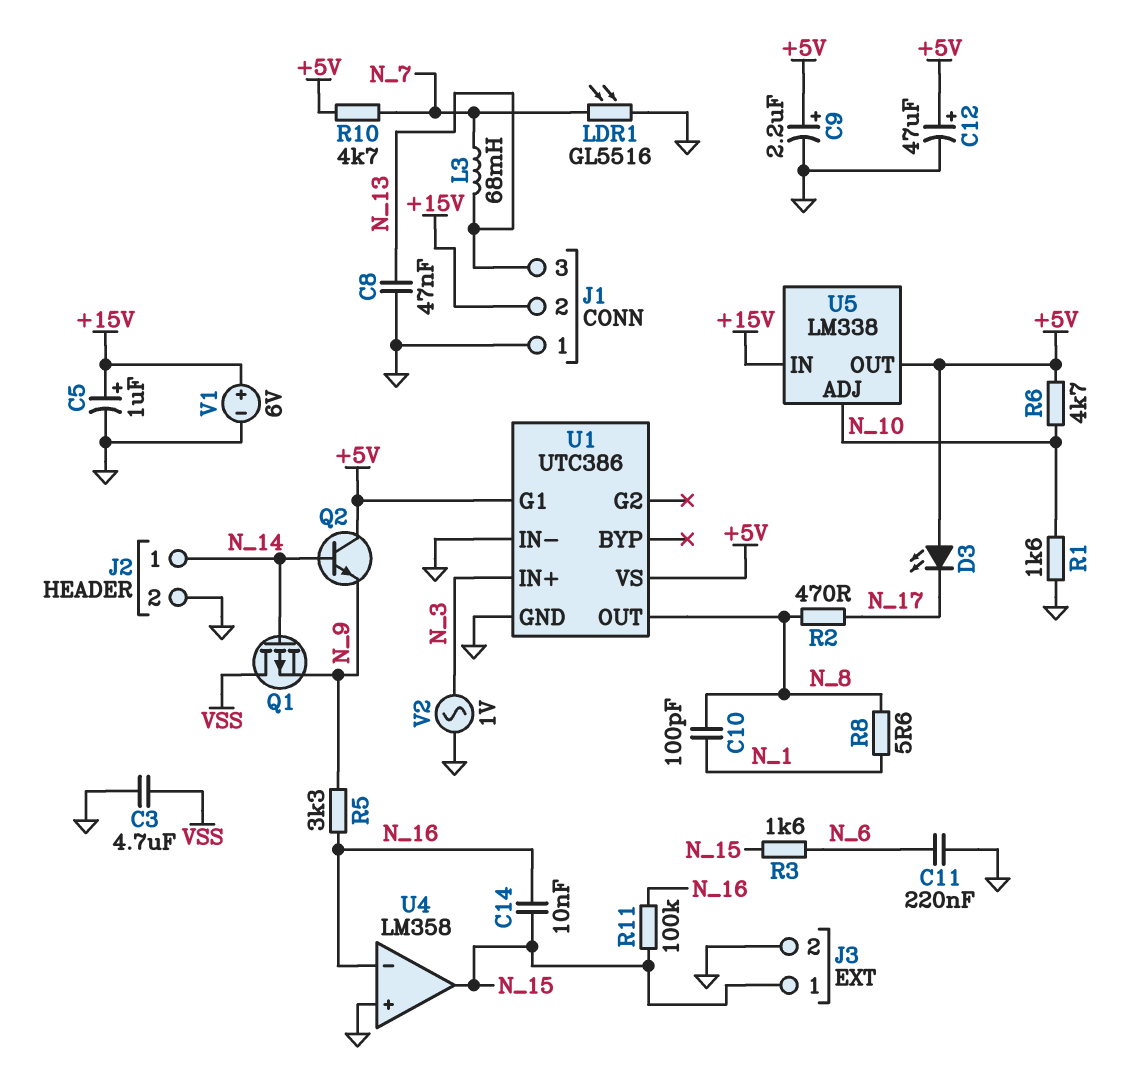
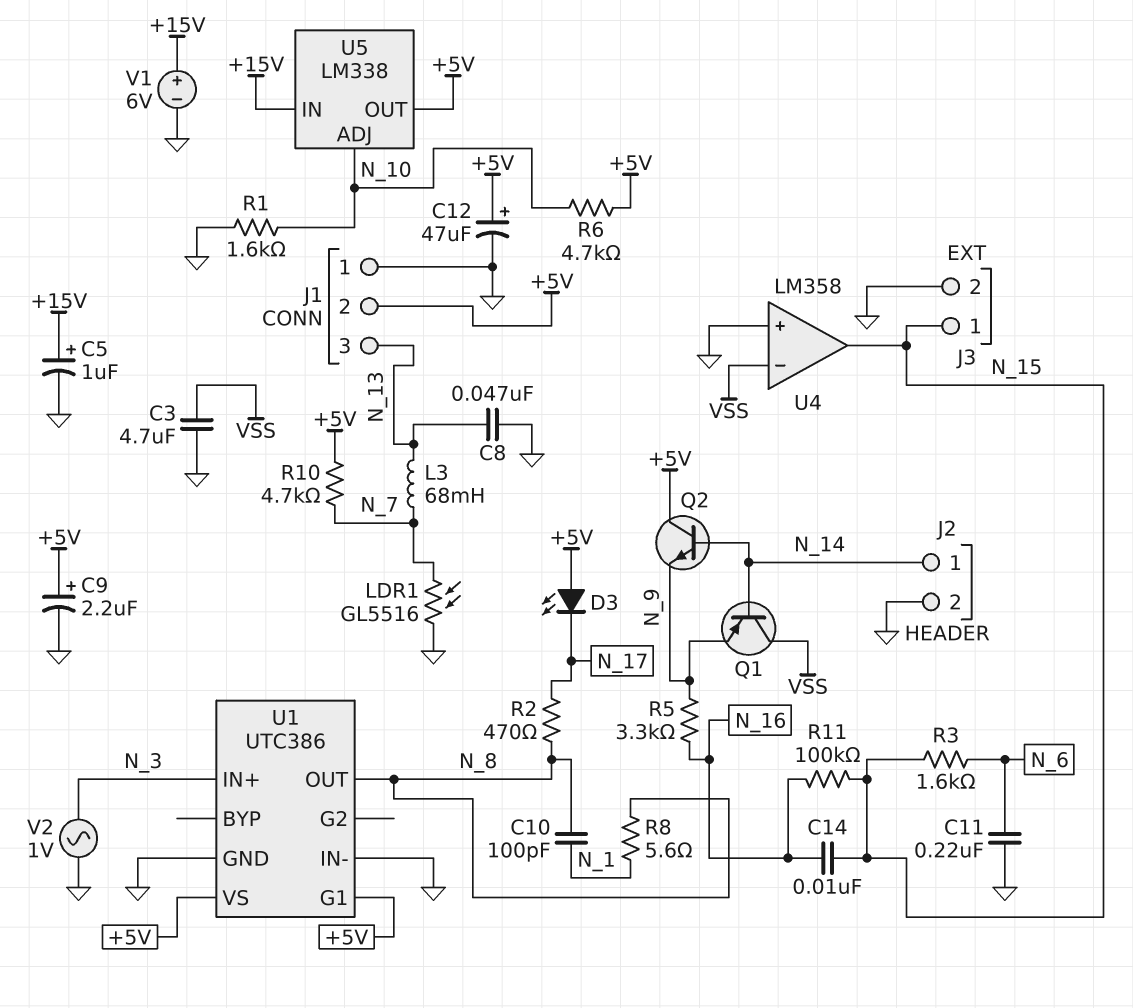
J1 pin 2: +15V -> +5V
Q1: PMOS (G N_14, D VSS, S N_9) -> PNP (B N_14, C VSS, E N_9)
U4 pin in-: N_16 -> VSS

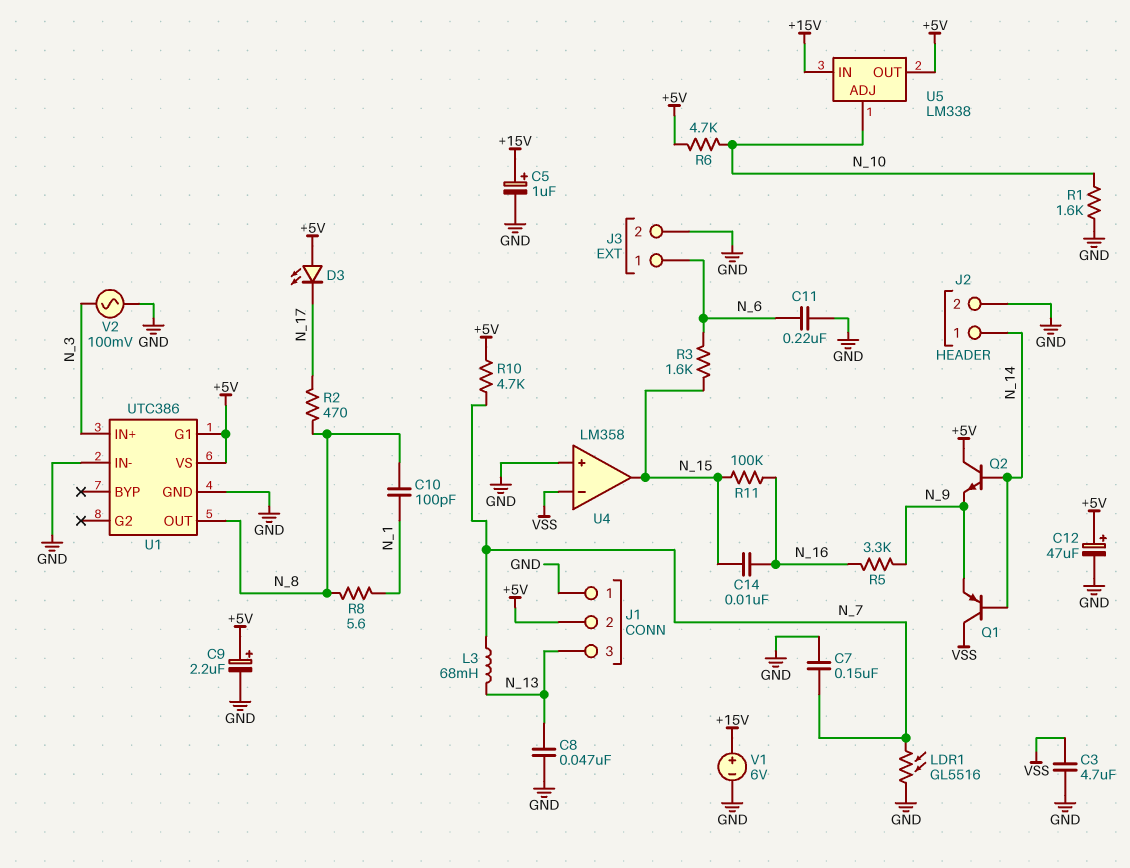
C7: none -> 150nF (GND, N_7)
J3 pin 1: N_15 -> N_6
V2: AC 1V (GND, N_3) -> AC 100mV (GND, N_3)

